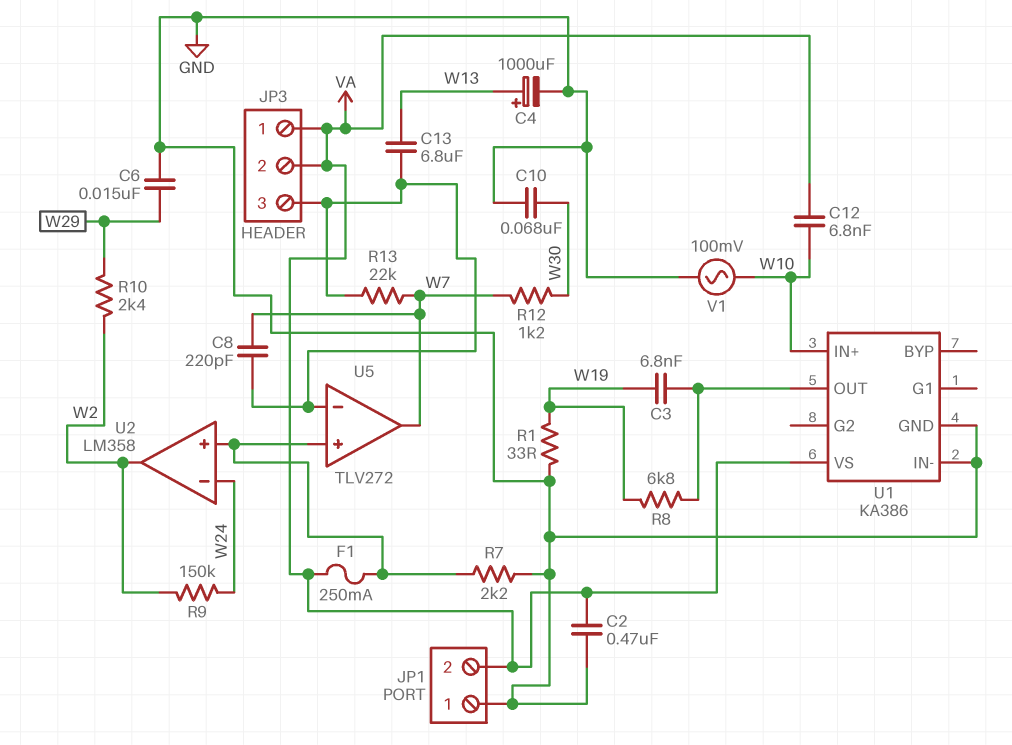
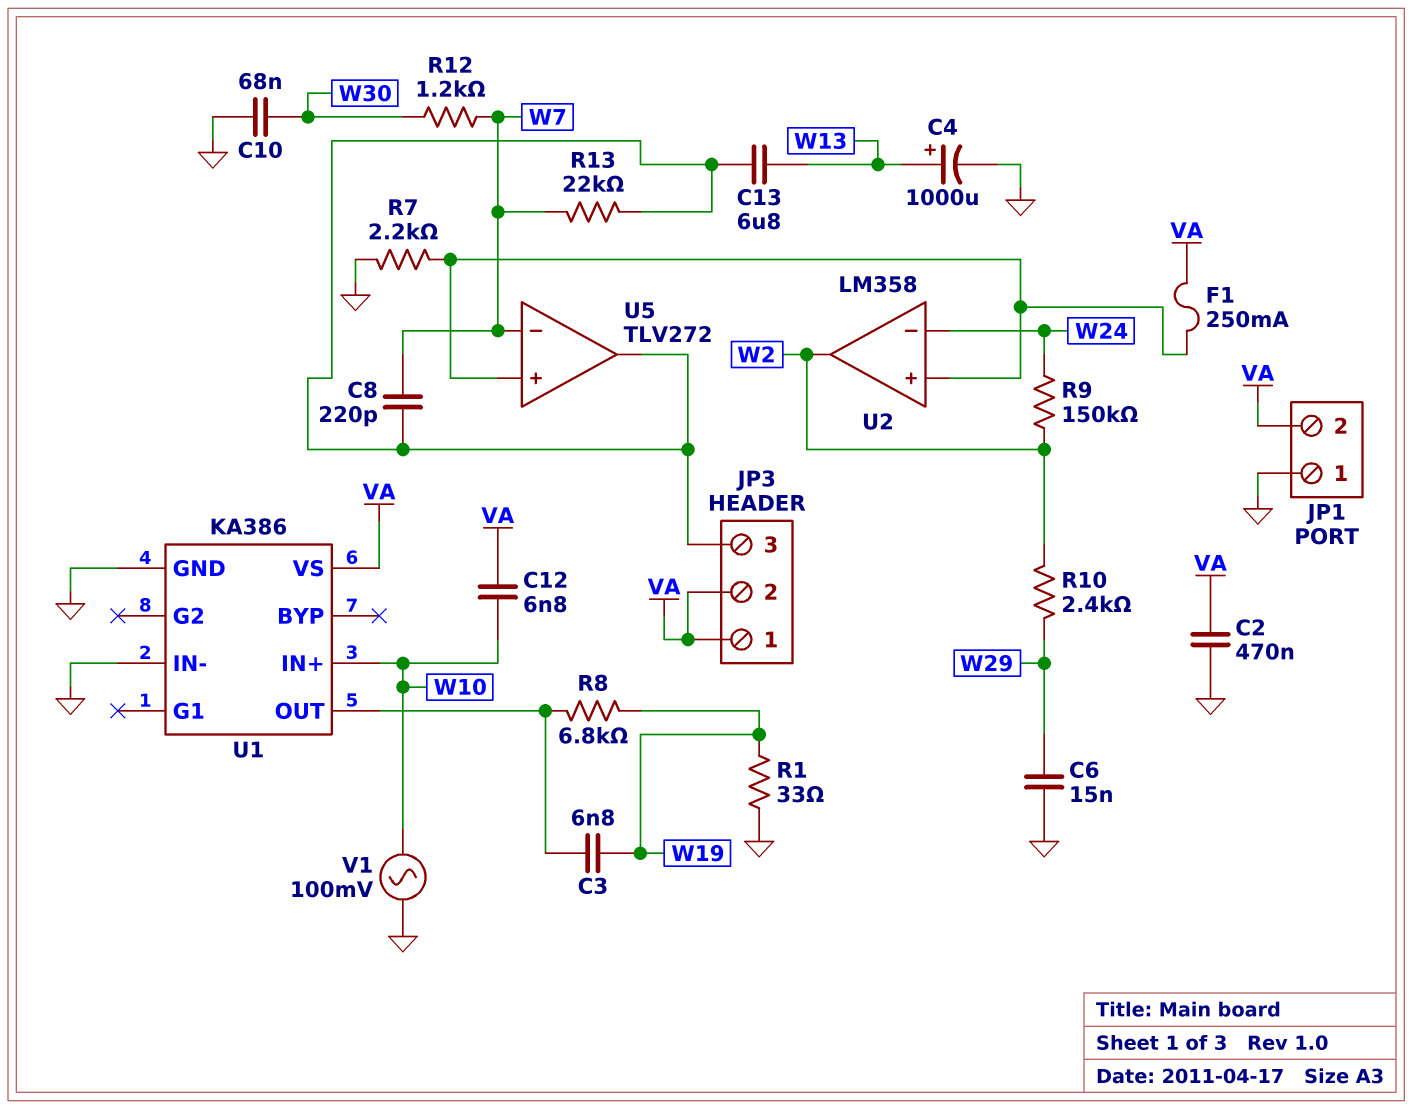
U5 pin in-: JP3/3 -> W7
U5 pin out: W7 -> JP3/3

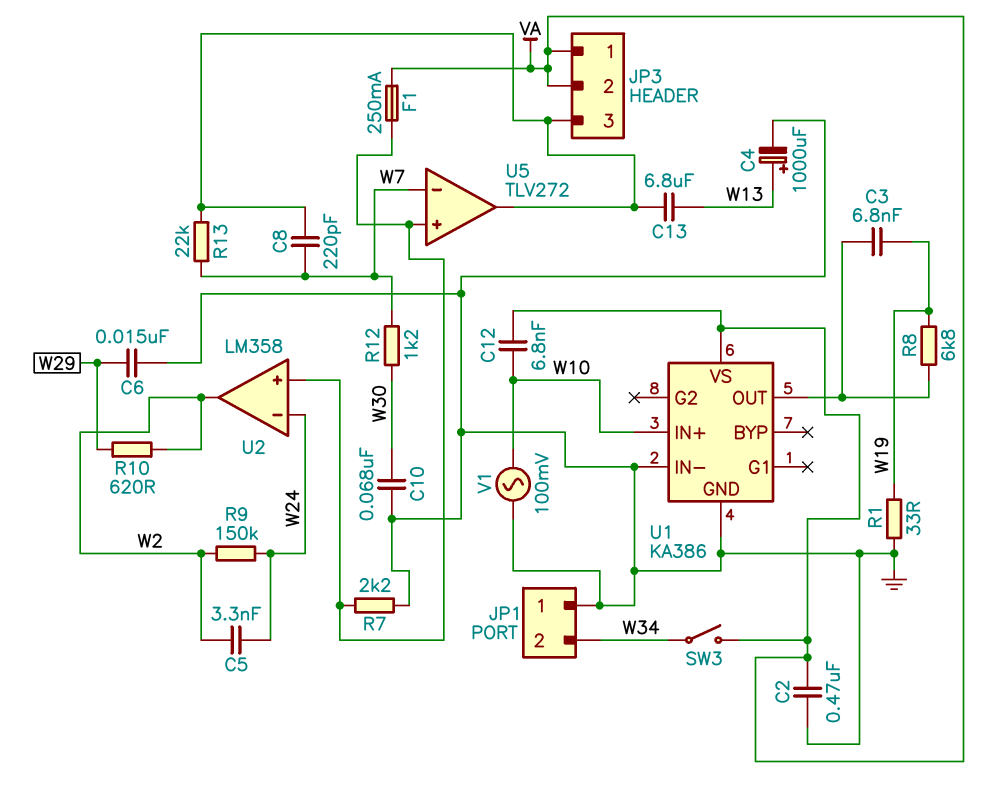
C5: none -> 3.3nF (W2, W24)
JP1 pin 2: VA -> W34
R10: 2.4k (W2, W29) -> 620 (W2, W29)
SW3: none -> switch (VA, W34)

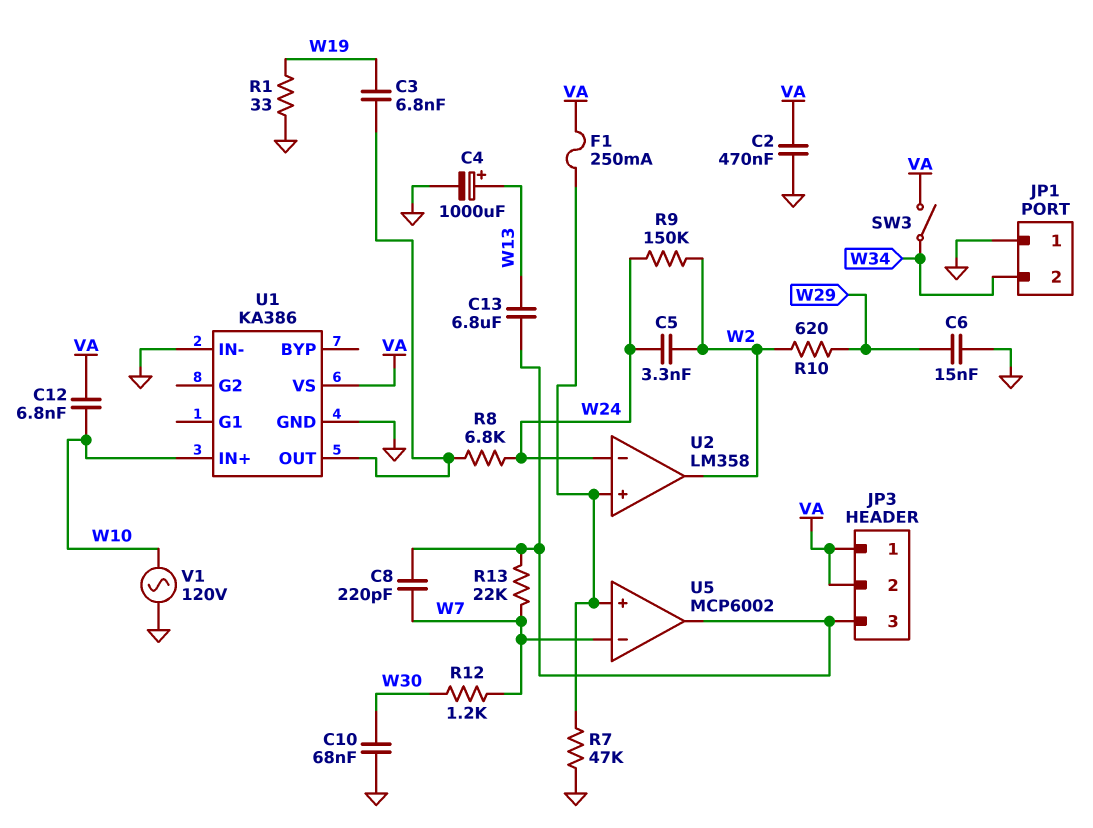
R7: 2.2k (GND, U2/in+) -> 47k (GND, U2/in+)
R8: 6.8k (U1/OUT, W19) -> 6.8k (U1/OUT, W24)
U5: TLV272 -> MCP6002
V1: AC 100mV (GND, W10) -> AC 120V (GND, W10)

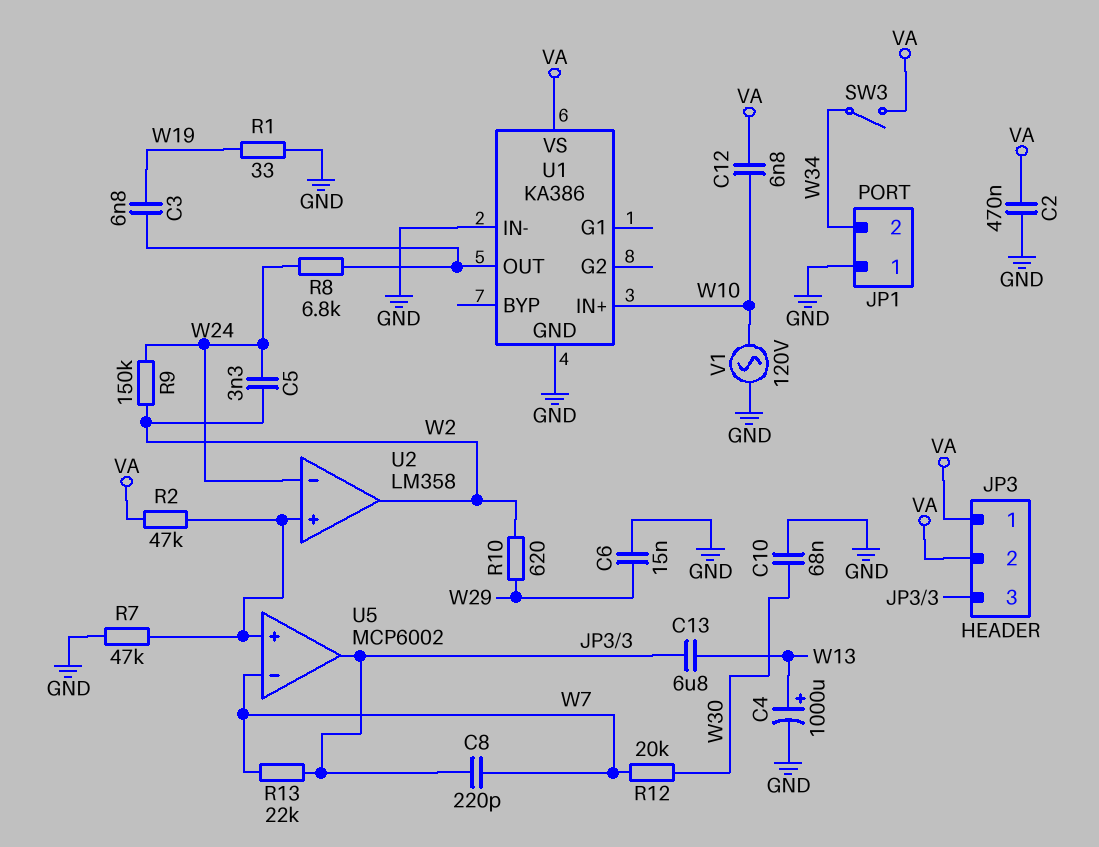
F1: 250mA (U2/in+, VA) -> none
R2: none -> 47k (U2/in+, VA)
R12: 1.2k (W7, W30) -> 20k (W7, W30)

